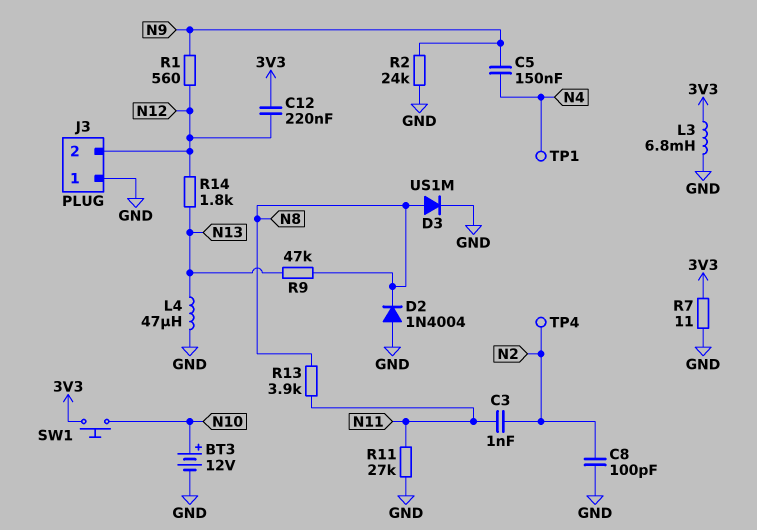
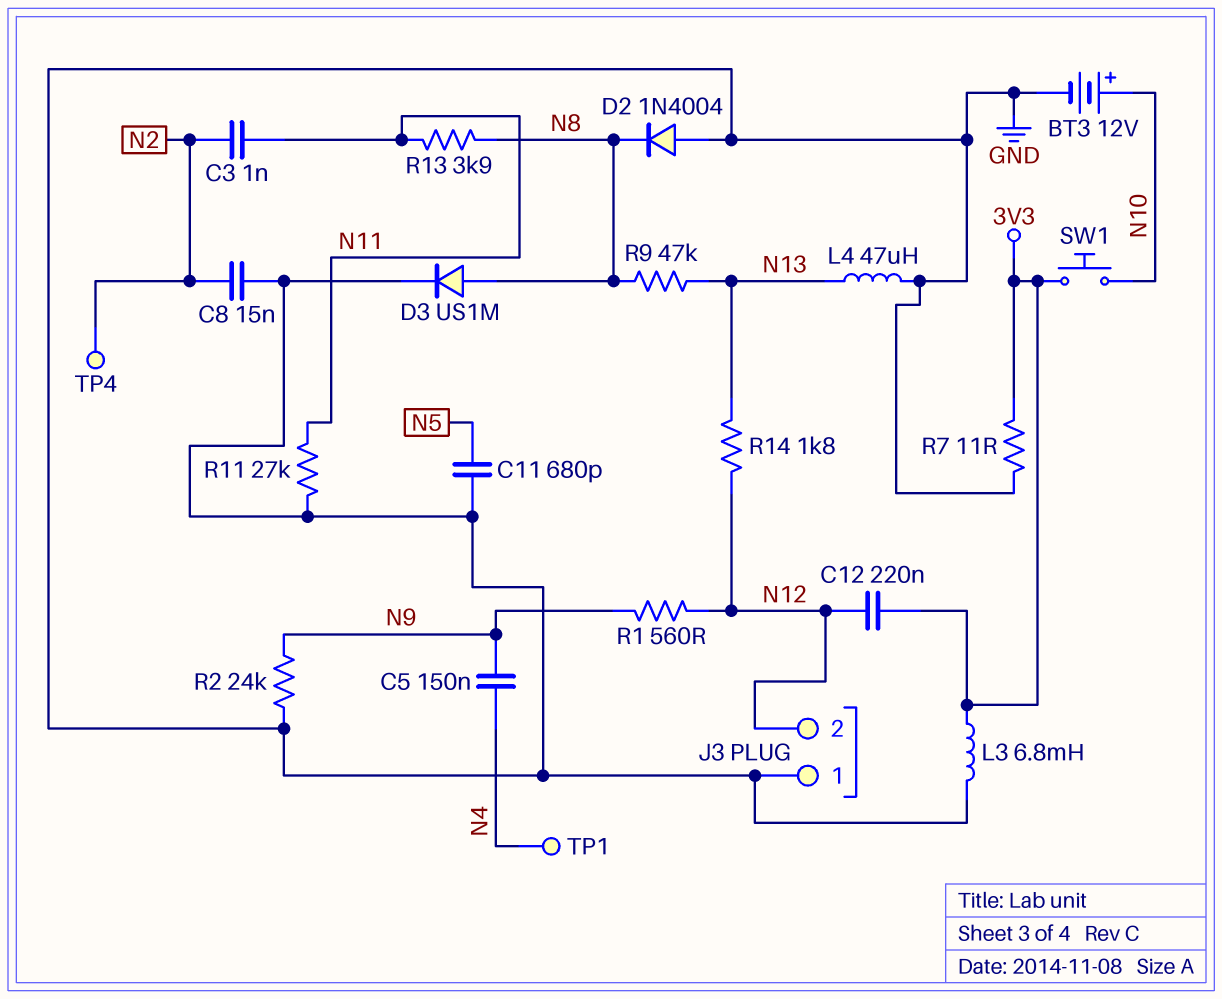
C8: 100pF (GND, N2) -> 15nF (GND, N2)
C11: none -> 680pF (GND, N5)

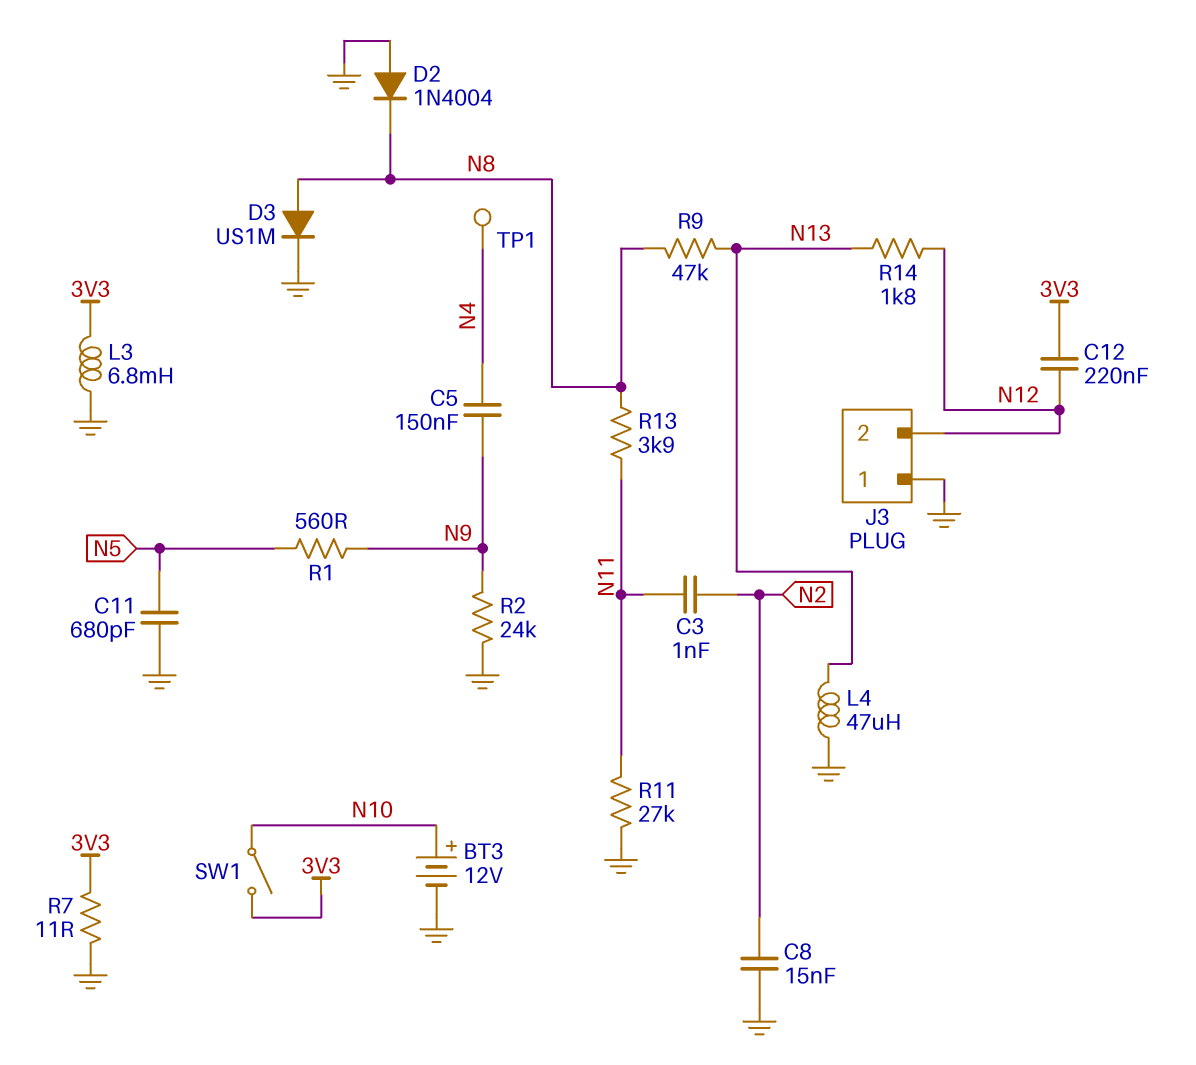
R1: 560 (N9, N12) -> 560 (N5, N9)
SW1: button (3V3, N10) -> switch (3V3, N10)
TP4: test point (N2) -> none

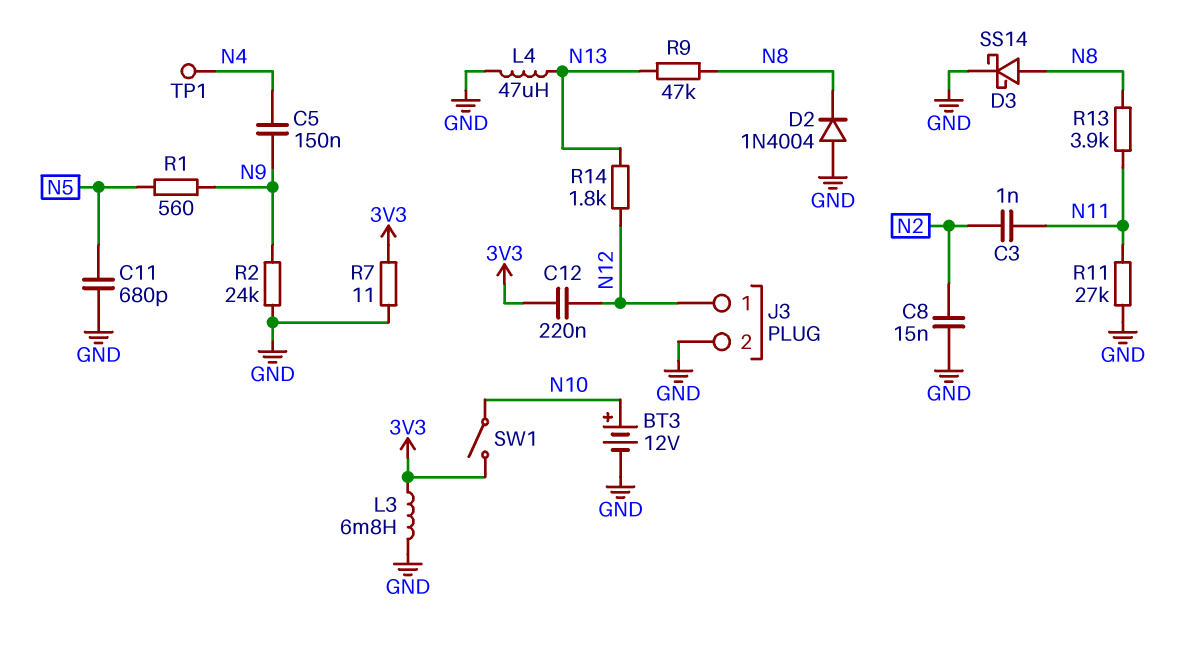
D3: diode US1M (A N8, K GND) -> schottky SS14 (A N8, K GND)
J3 pin 1: GND -> N12
J3 pin 2: N12 -> GND

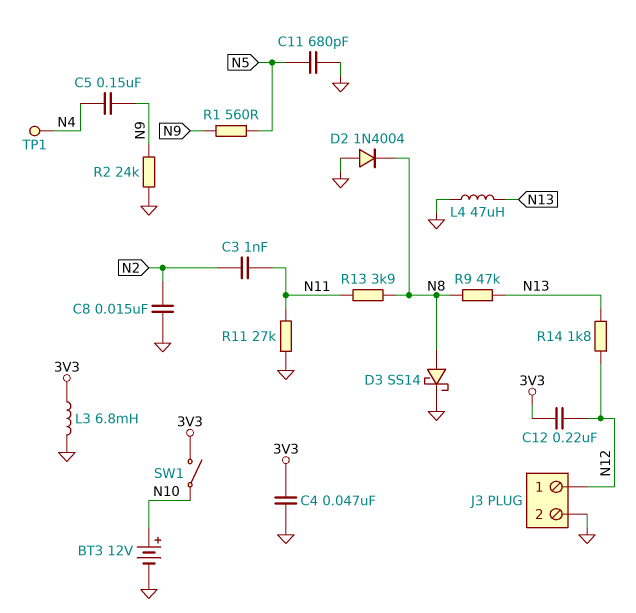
C4: none -> 47nF (3V3, GND)
R7: 11 (3V3, GND) -> none

